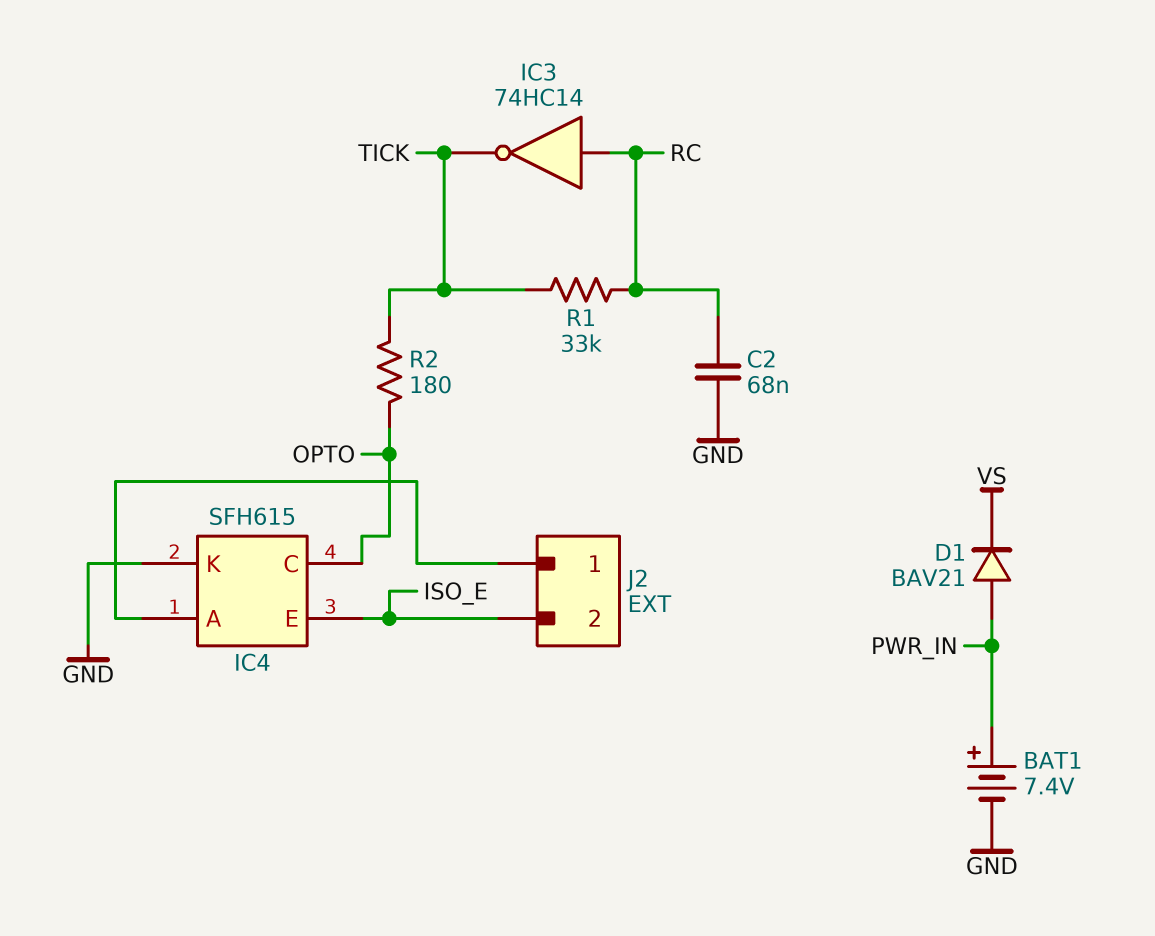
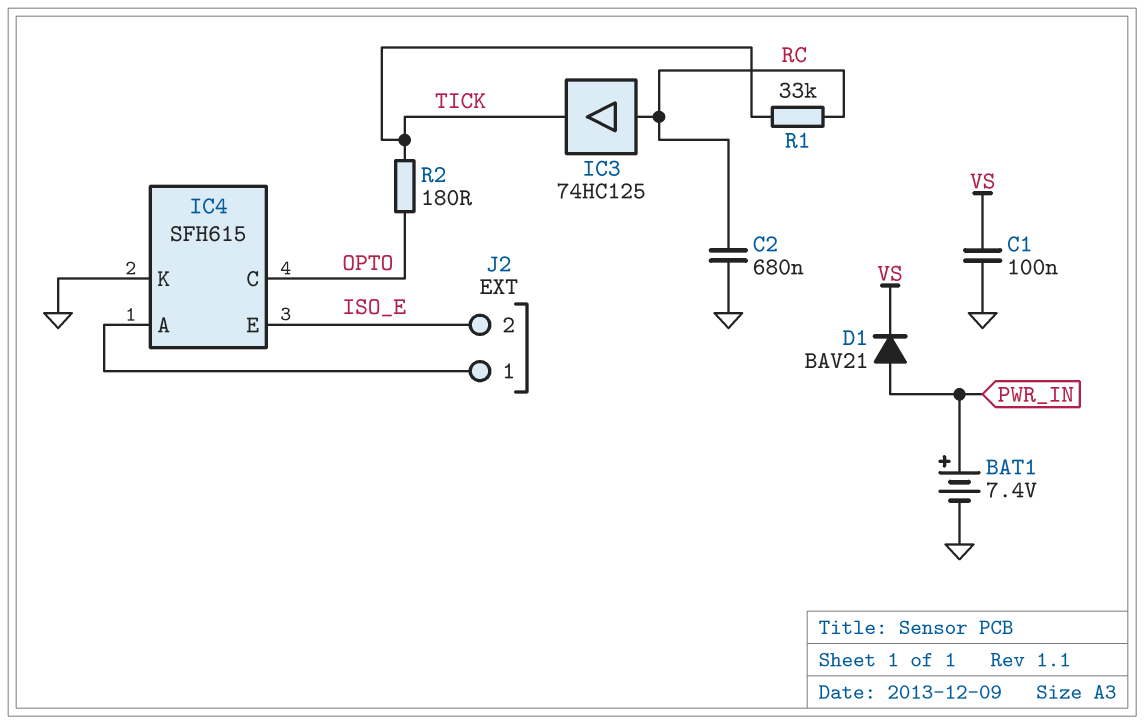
C1: none -> 100nF (GND, VS)
C2: 68nF (GND, RC) -> 680nF (GND, RC)
IC3: NOT 74HC14 (in RC, out TICK) -> buffer 74HC125 (in RC, out TICK)

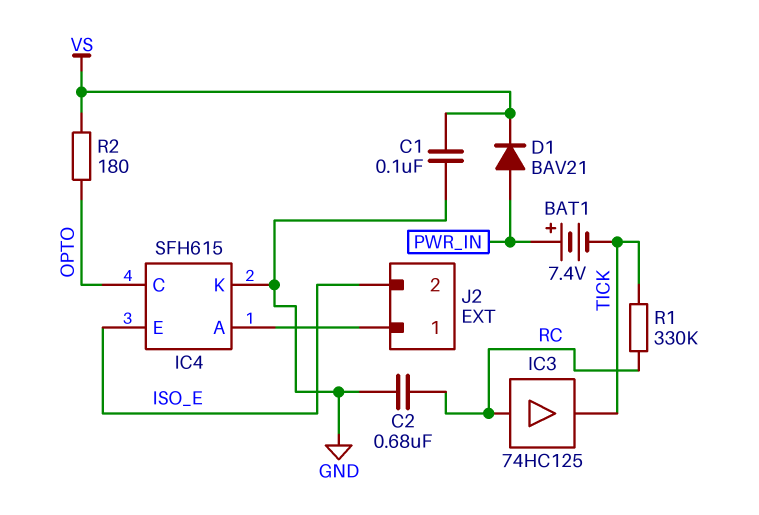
BAT1: 7.4V (plus PWR_IN, minus GND) -> 7.4V (plus PWR_IN, minus TICK)
R1: 33k (RC, TICK) -> 330k (RC, TICK)
R2: 180 (OPTO, TICK) -> 180 (OPTO, VS)

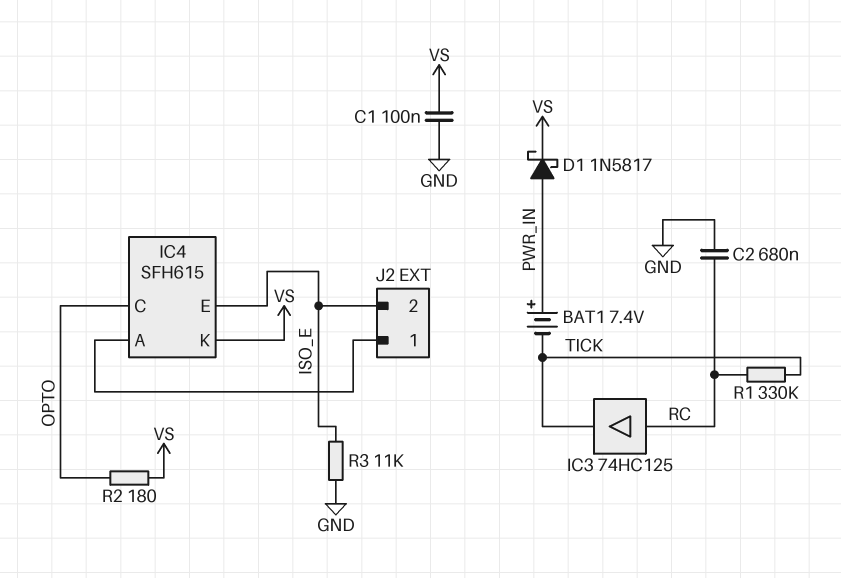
D1: diode BAV21 (A PWR_IN, K VS) -> schottky 1N5817 (A PWR_IN, K VS)
IC4 pin K: GND -> VS
R3: none -> 11k (GND, ISO_E)

